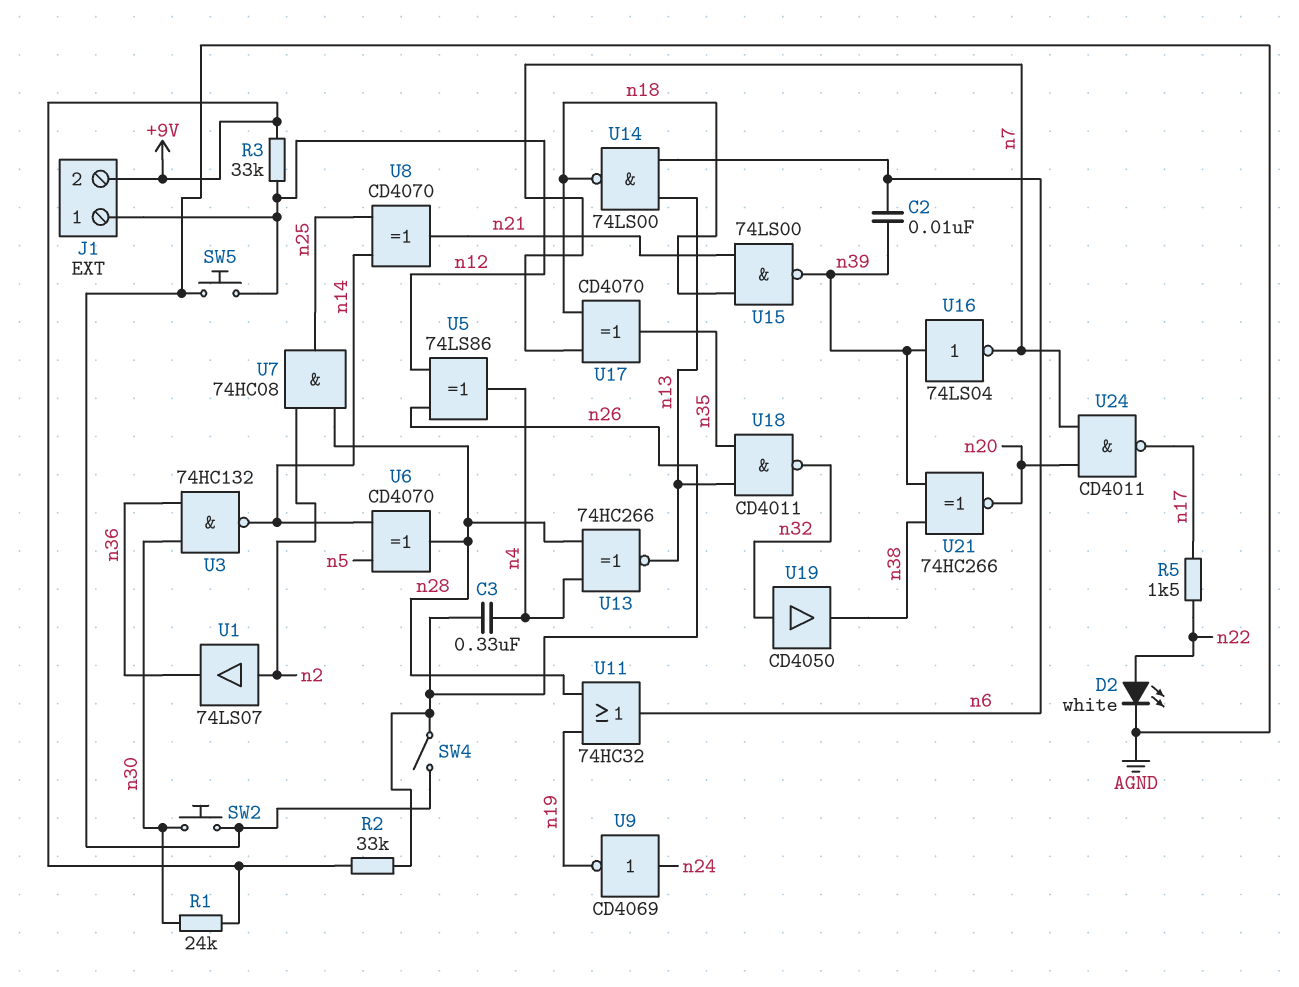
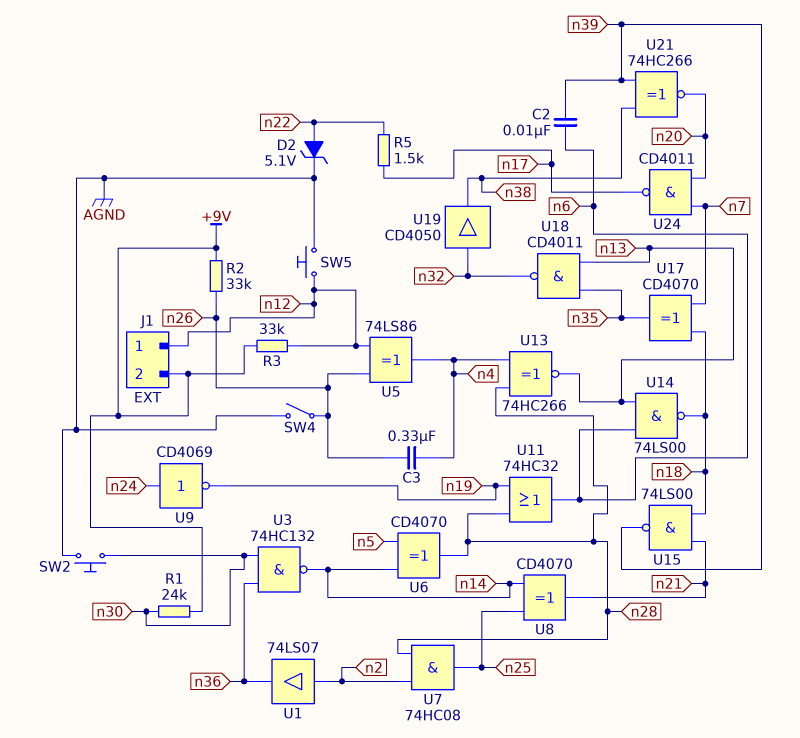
D2: LED white (A n22, K AGND) -> zener 5.1V (A n22, K AGND)
U16: NOT 74LS04 (in n39, out n7) -> none

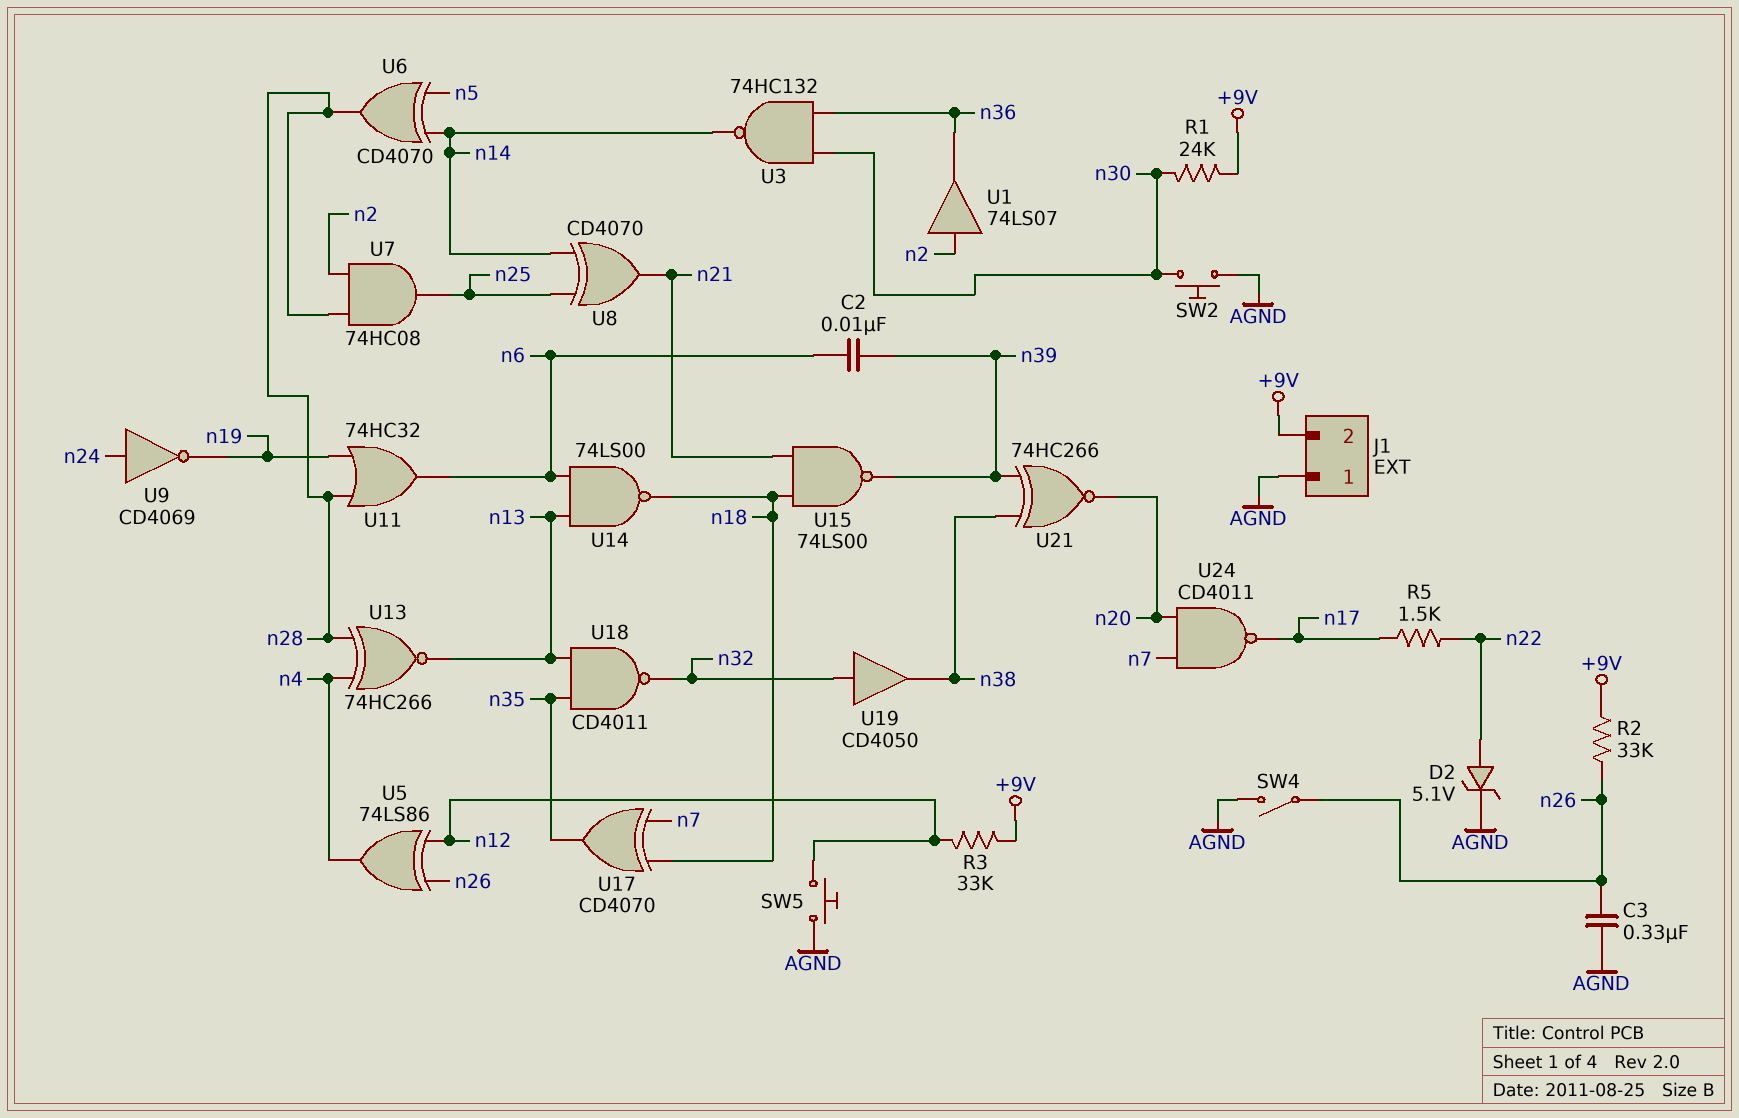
C3: 330nF (n4, n26) -> 330nF (AGND, n26)
J1 pin 1: n12 -> AGND

